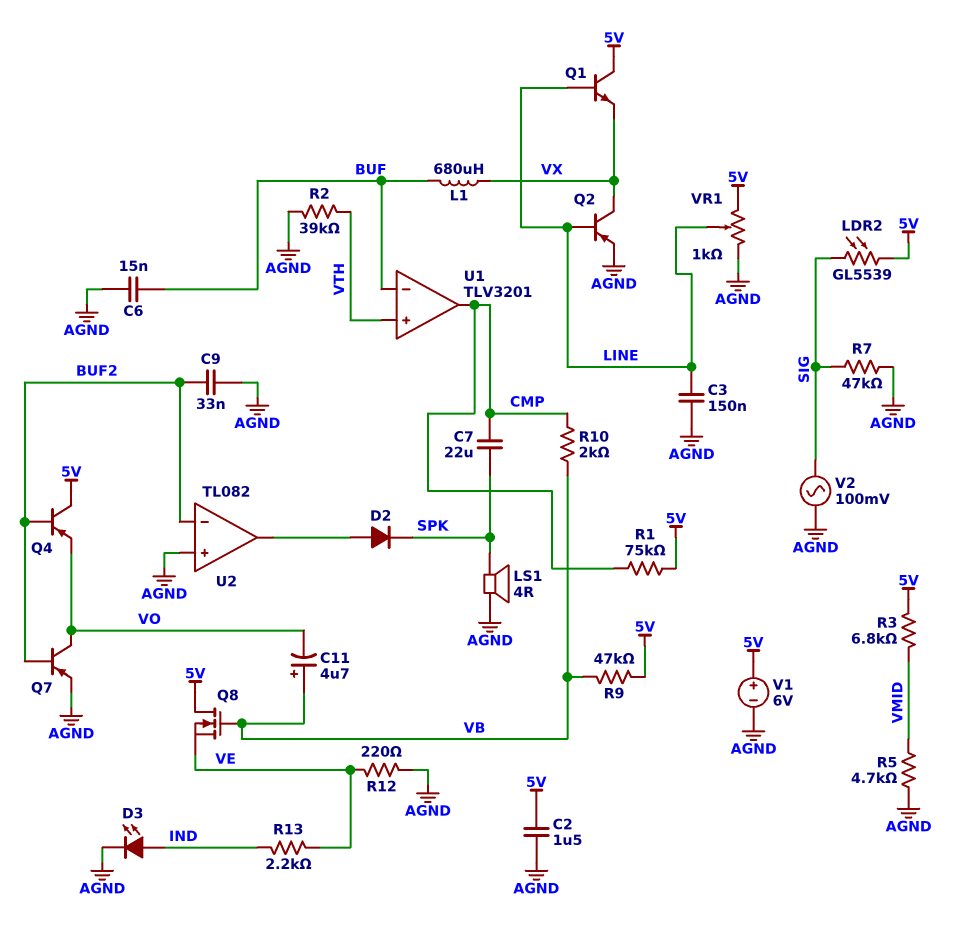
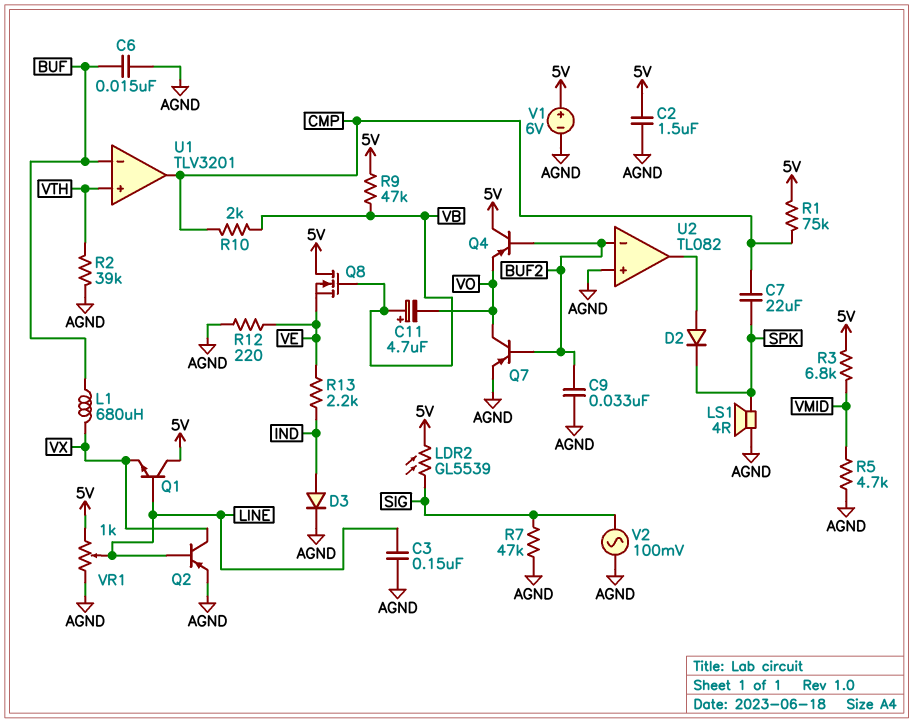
D3: LED (A IND, K AGND) -> diode (A IND, K AGND)

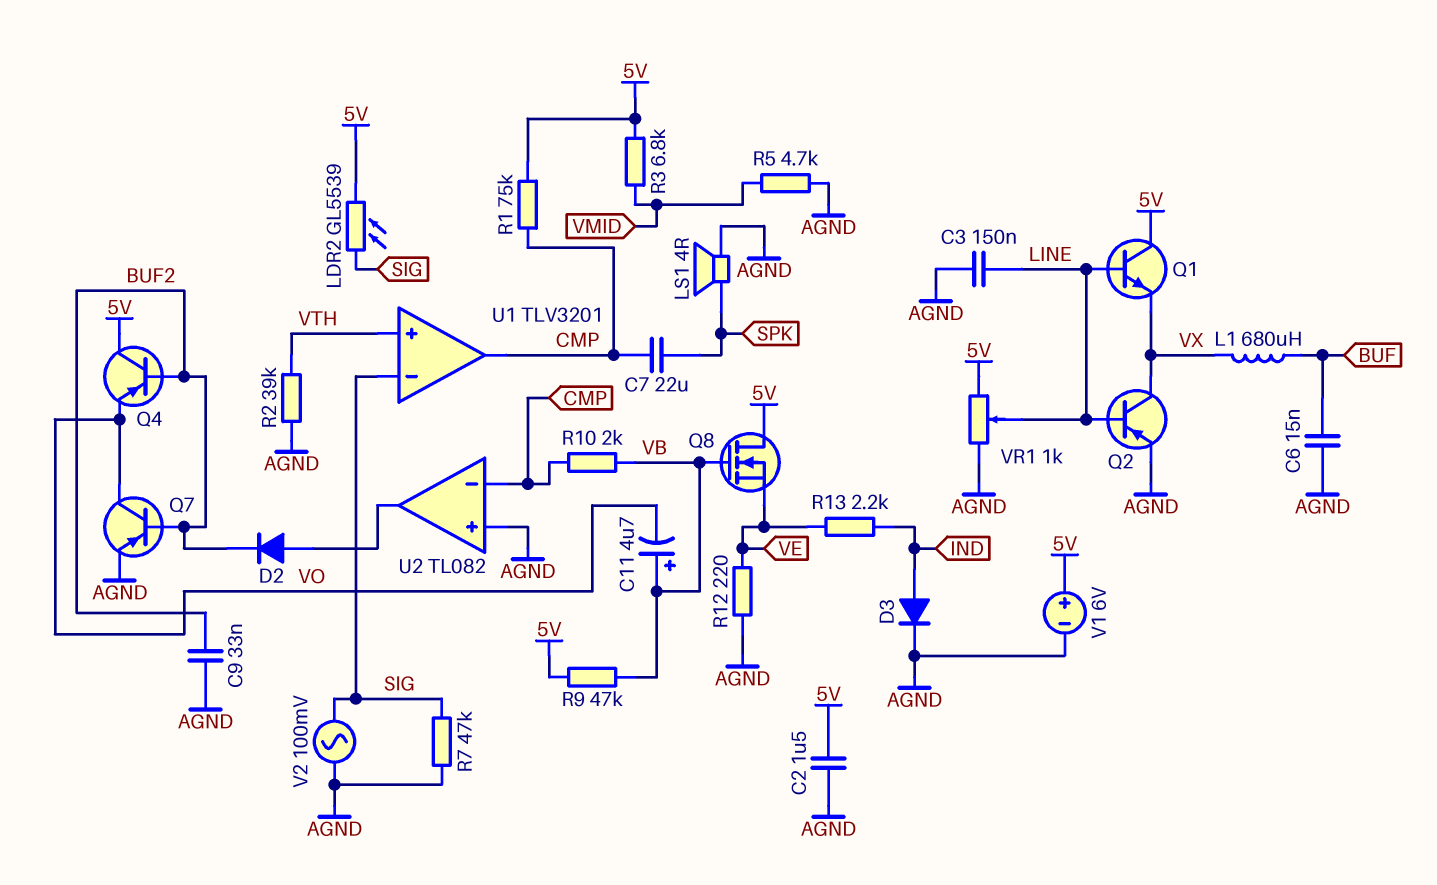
D2: diode (A U2/out, K SPK) -> diode (A U2/out, K BUF2)
U1 pin in-: BUF -> SIG
U2 pin in-: BUF2 -> CMP

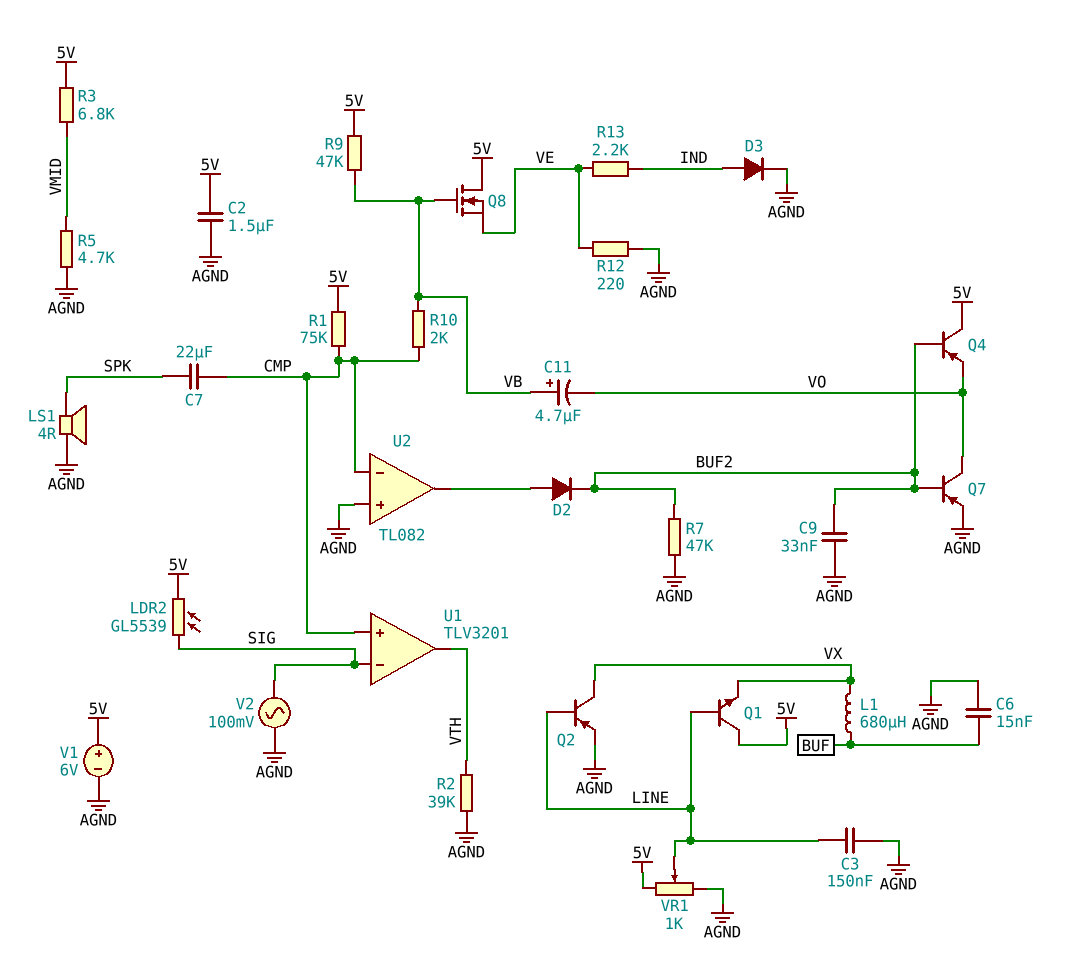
R7: 47k (AGND, SIG) -> 47k (AGND, BUF2)
U1 pin in+: VTH -> CMP
U1 pin out: CMP -> VTH

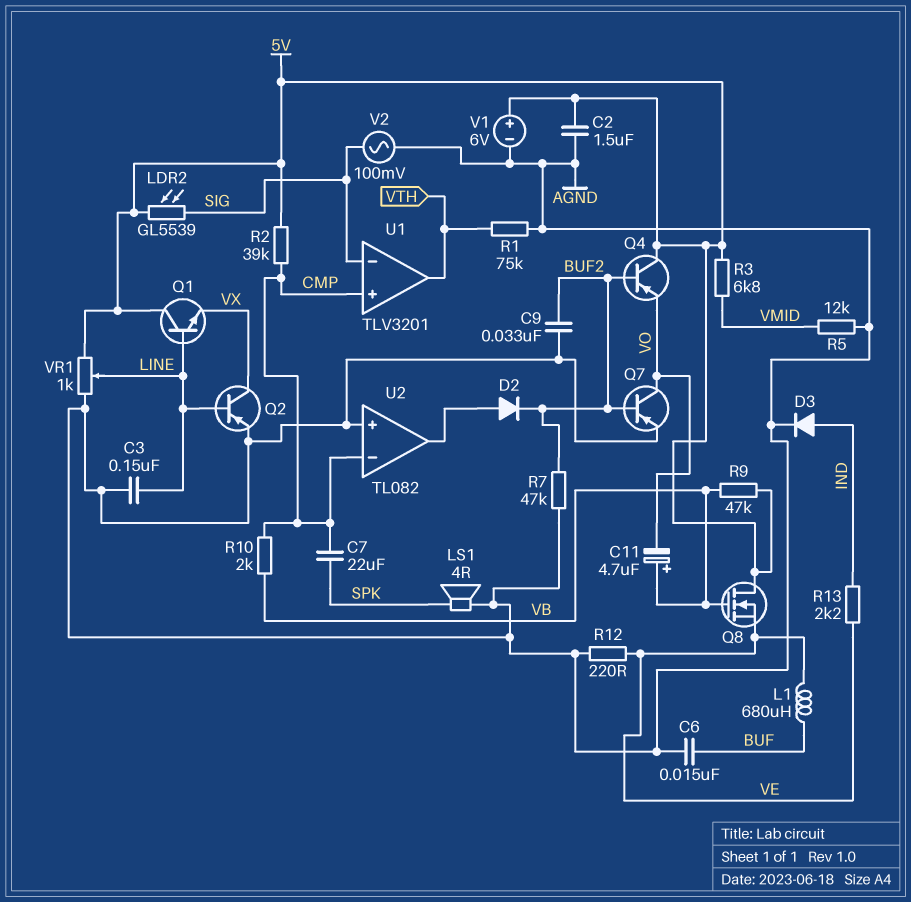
L1: 680uH (BUF, VX) -> 680uH (BUF, VE)
R1: 75k (5V, CMP) -> 75k (AGND, VTH)
R2: 39k (AGND, VTH) -> 39k (5V, CMP)
R5: 4.7k (AGND, VMID) -> 12k (AGND, VMID)

